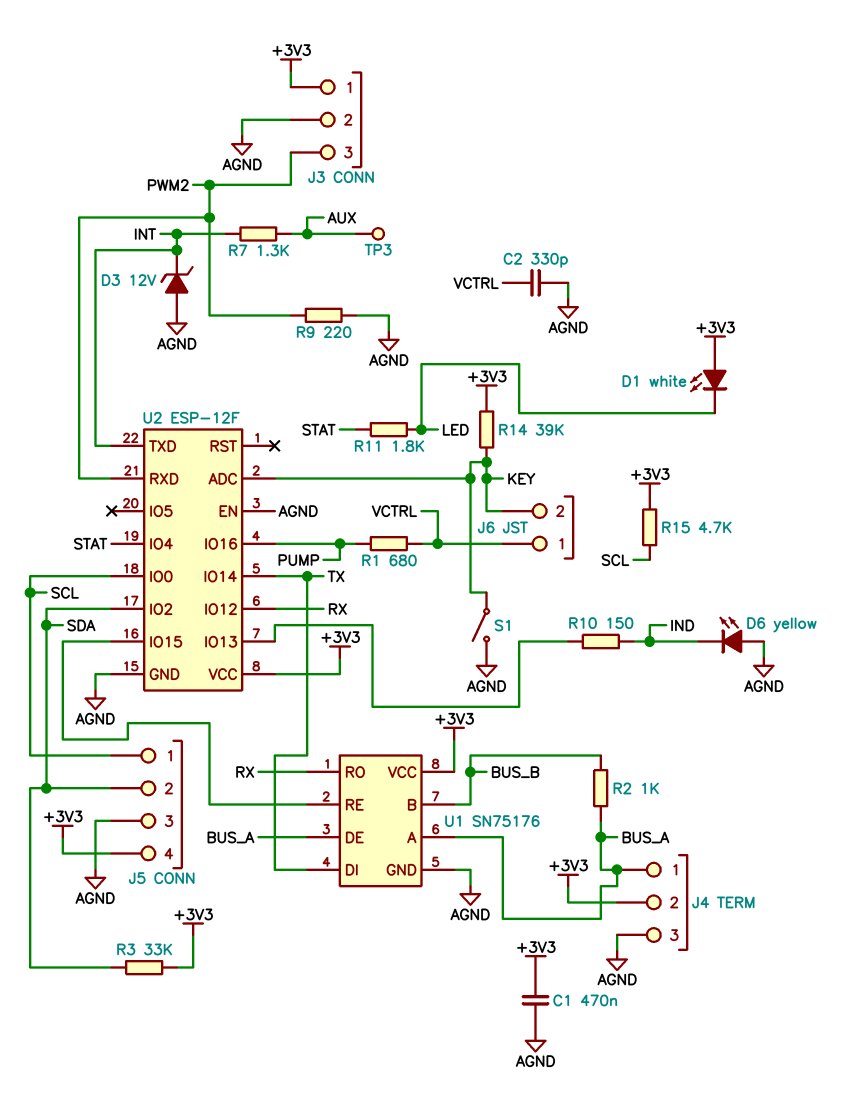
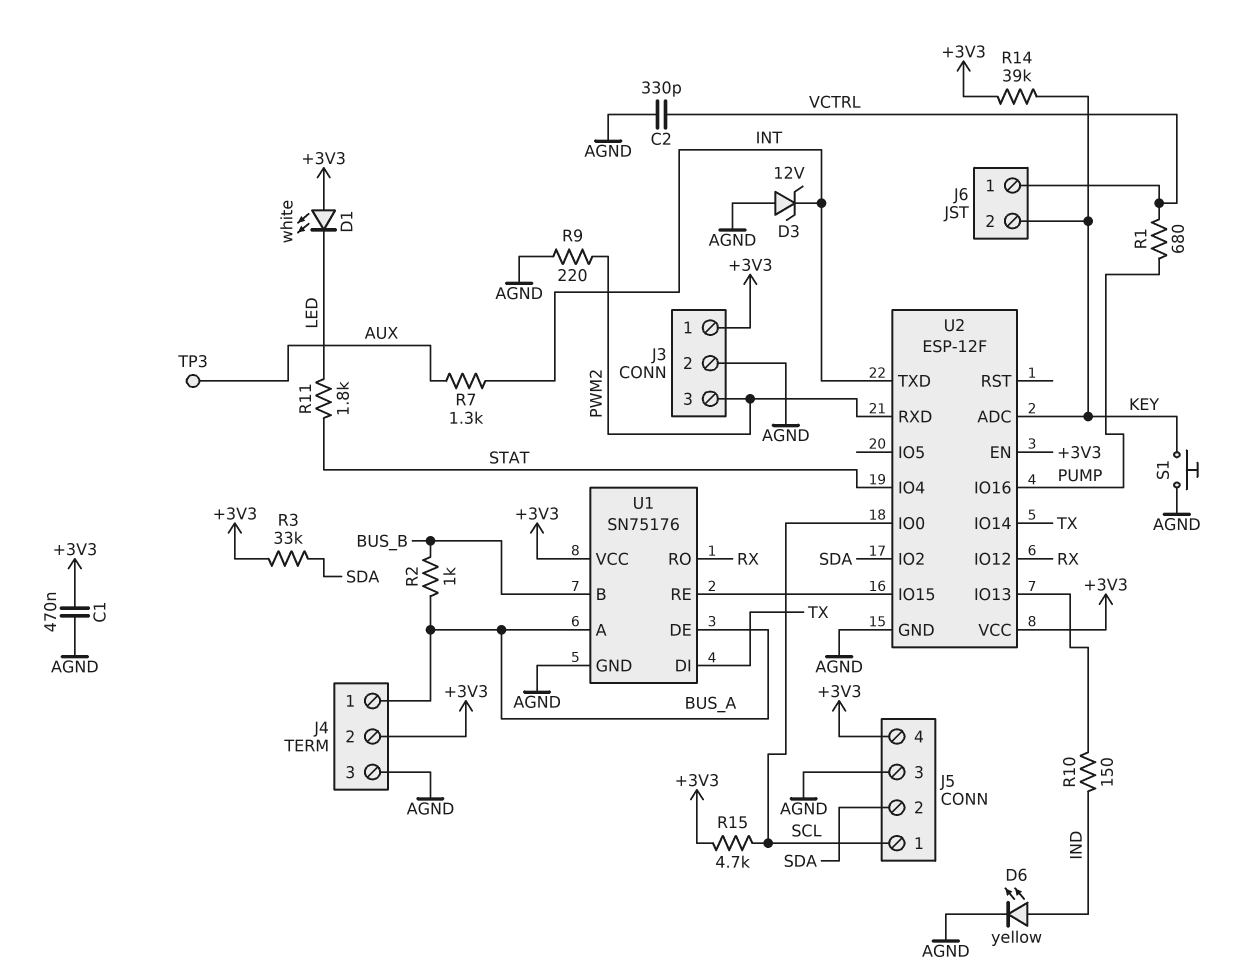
D6: LED yellow (A AGND, K IND) -> LED yellow (A IND, K AGND)
S1: switch (AGND, KEY) -> button (AGND, KEY)
U2 pin EN: AGND -> +3V3

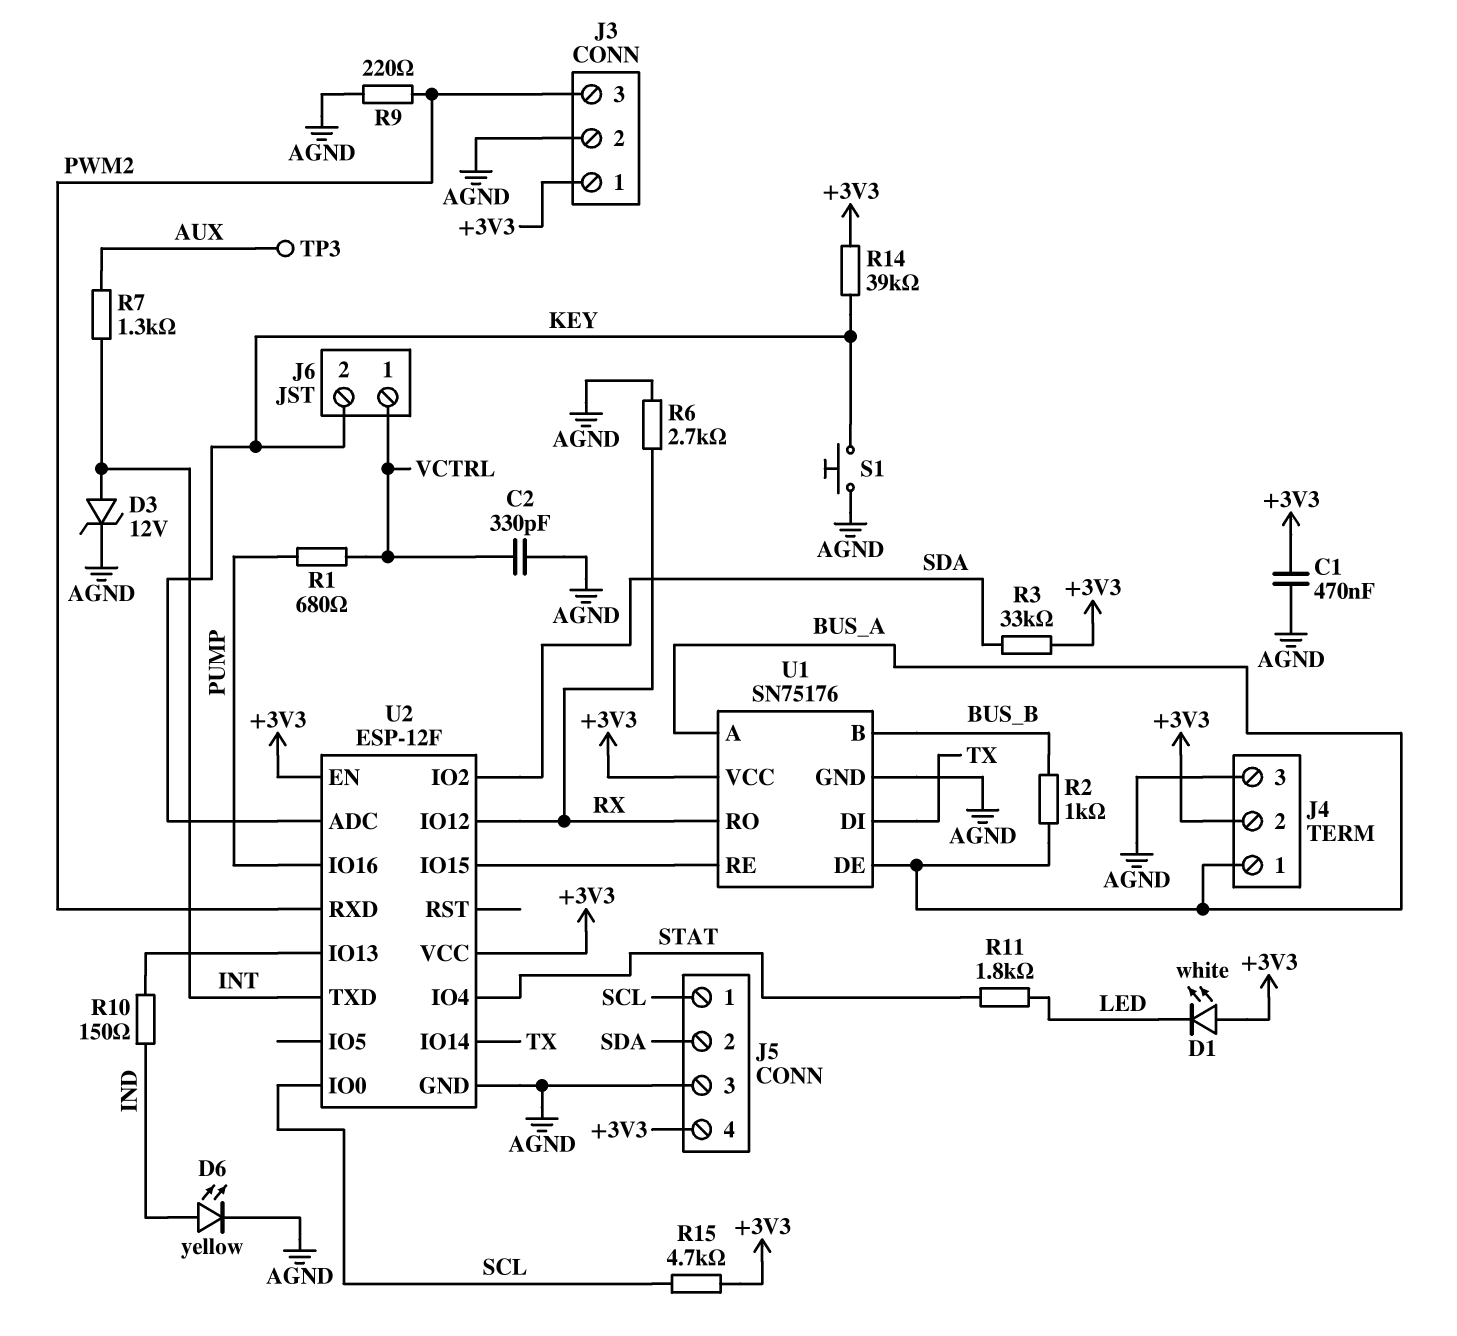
D3: zener 12V (A AGND, K INT) -> zener 12V (A INT, K AGND)
R6: none -> 2.7k (AGND, RX)

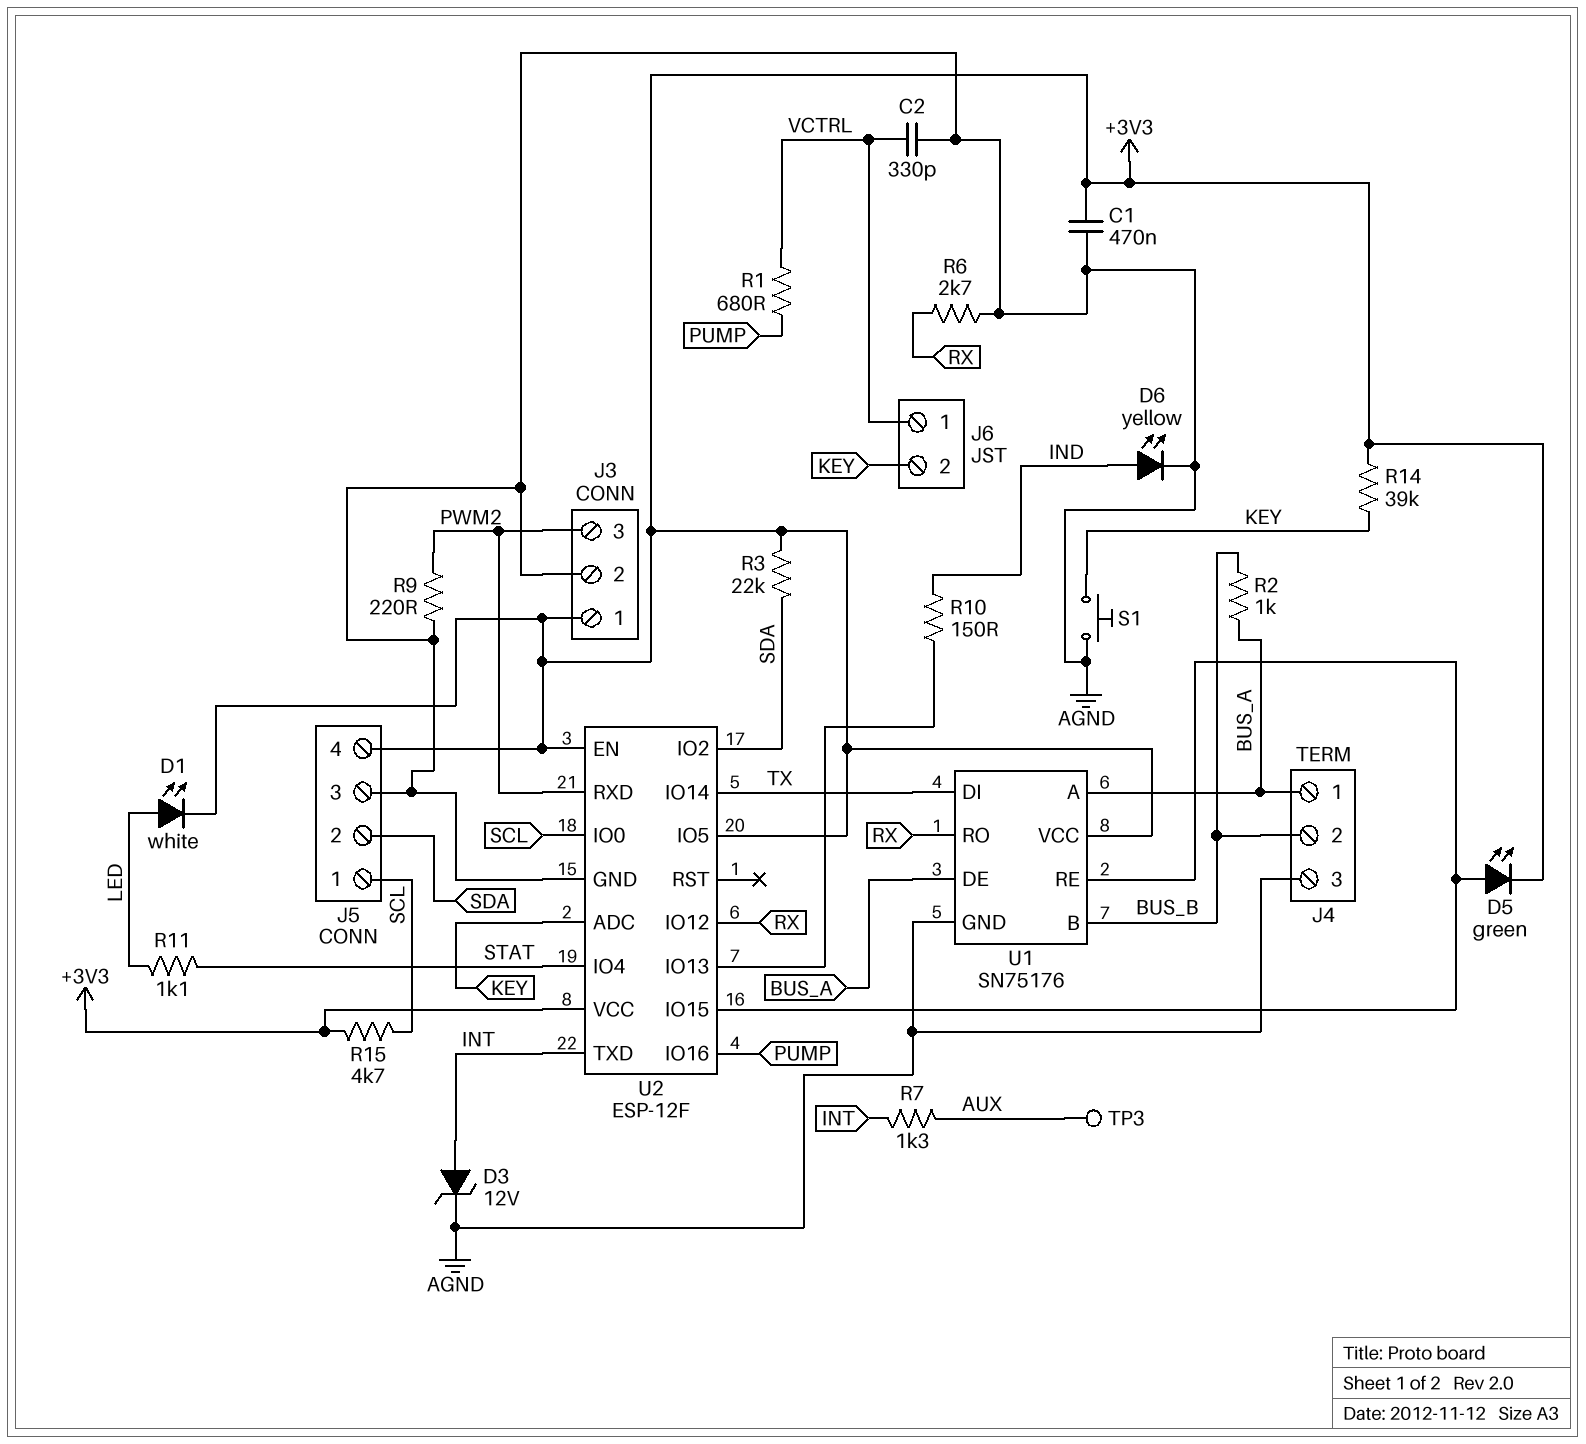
D1: LED white (A +3V3, K LED) -> LED white (A LED, K +3V3)
D5: none -> LED green (A U1/RE, K +3V3)
J4 pin 2: +3V3 -> BUS_B
R3: 33k (+3V3, SDA) -> 22k (+3V3, SDA)
R11: 1.8k (LED, STAT) -> 1.1k (LED, STAT)
U2 pin IO5: none -> +3V3

